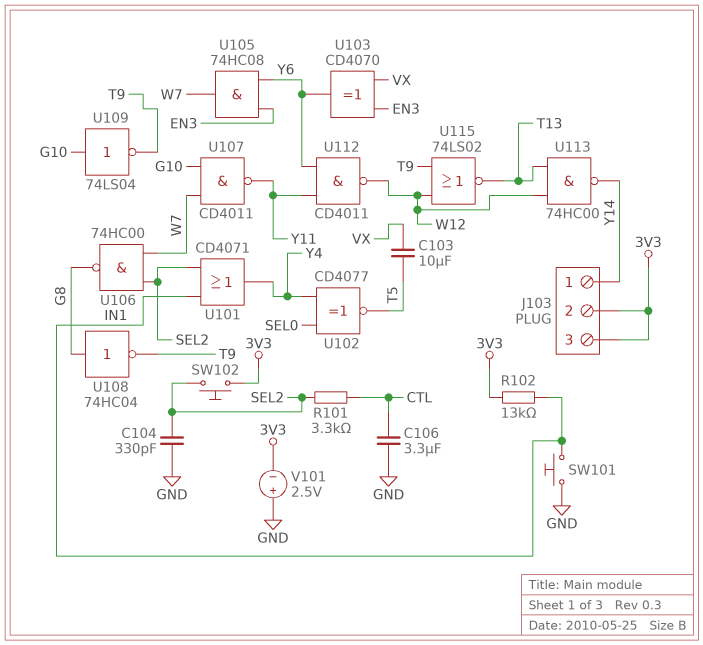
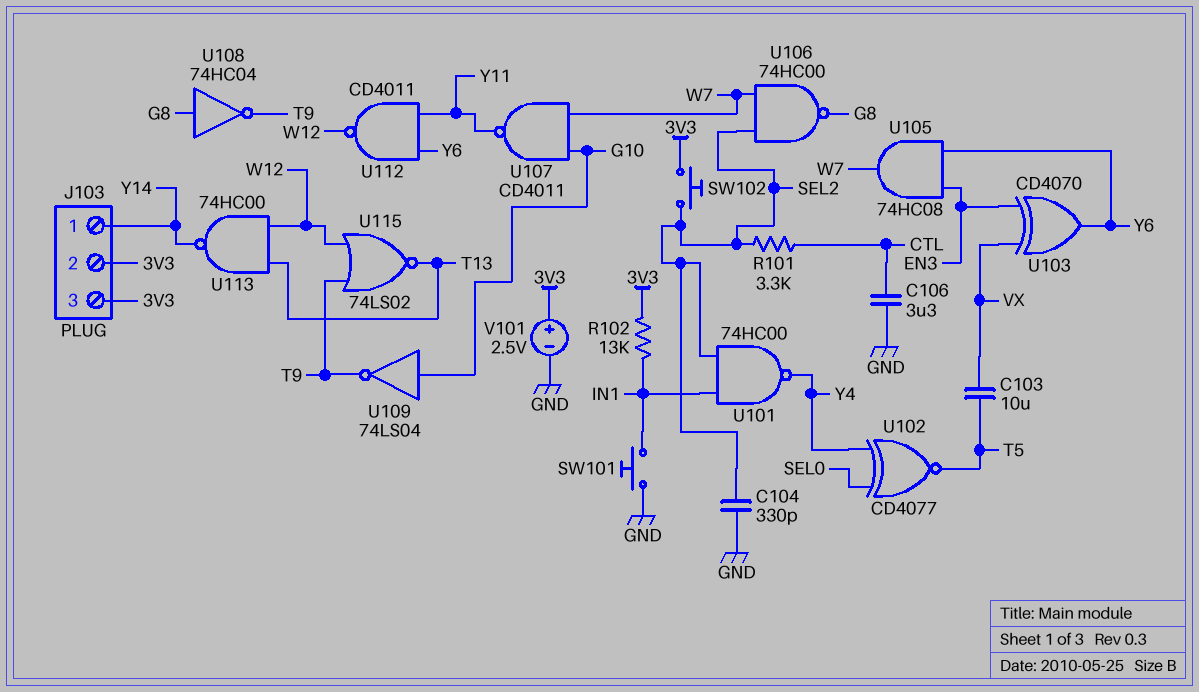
U101: OR CD4071 (in IN1, in SEL2, out Y4) -> NAND 74HC00 (in IN1, in SEL2, out Y4)
V101: 2.5V (plus GND, minus 3V3) -> 2.5V (plus 3V3, minus GND)

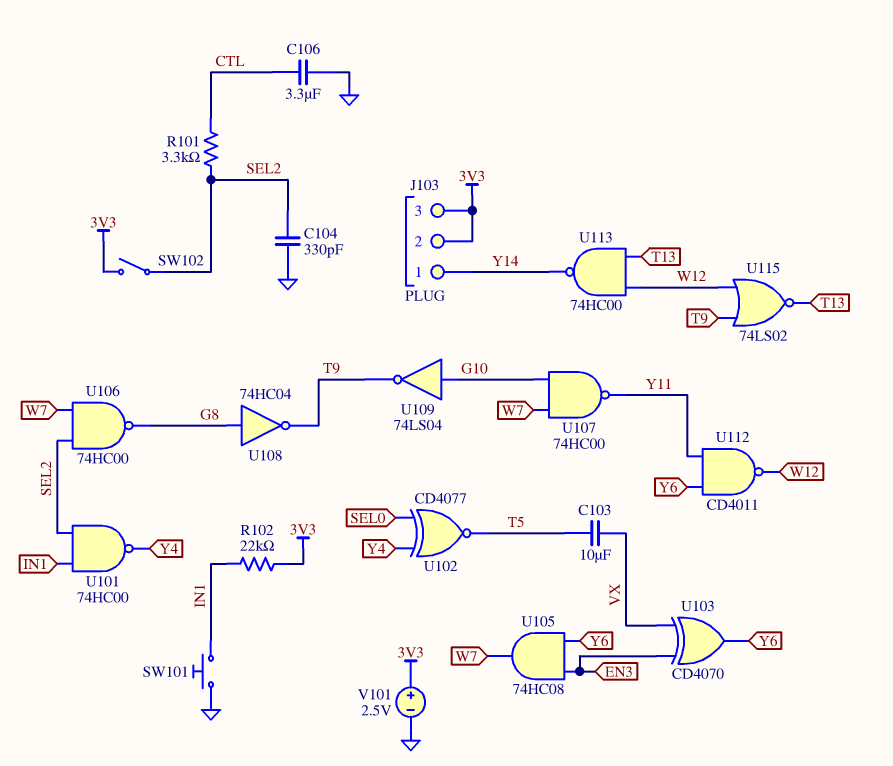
R102: 13k (3V3, IN1) -> 22k (3V3, IN1)
SW102: button (3V3, SEL2) -> switch (3V3, SEL2)
U107: NAND CD4011 (in G10, in W7, out Y11) -> NAND 74HC00 (in G10, in W7, out Y11)

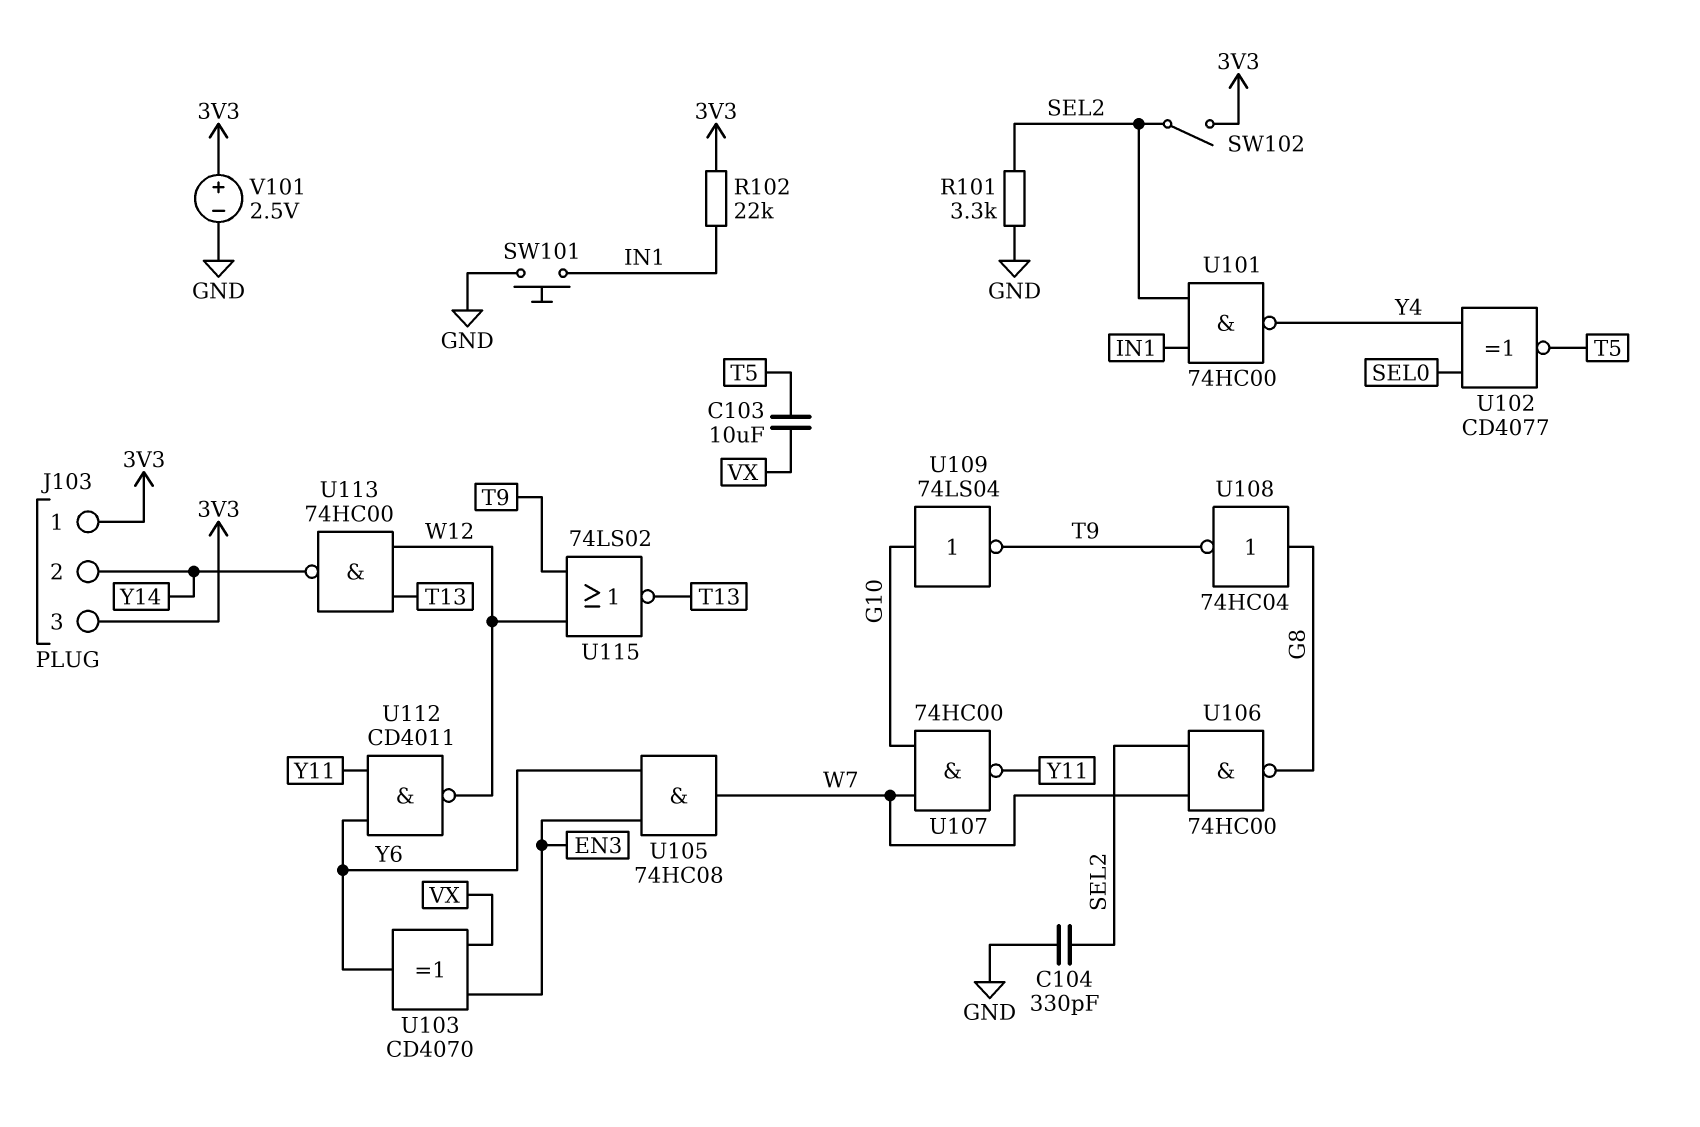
C106: 3.3uF (CTL, GND) -> none
J103 pin 1: Y14 -> 3V3
J103 pin 2: 3V3 -> Y14
R101: 3.3k (CTL, SEL2) -> 3.3k (GND, SEL2)

